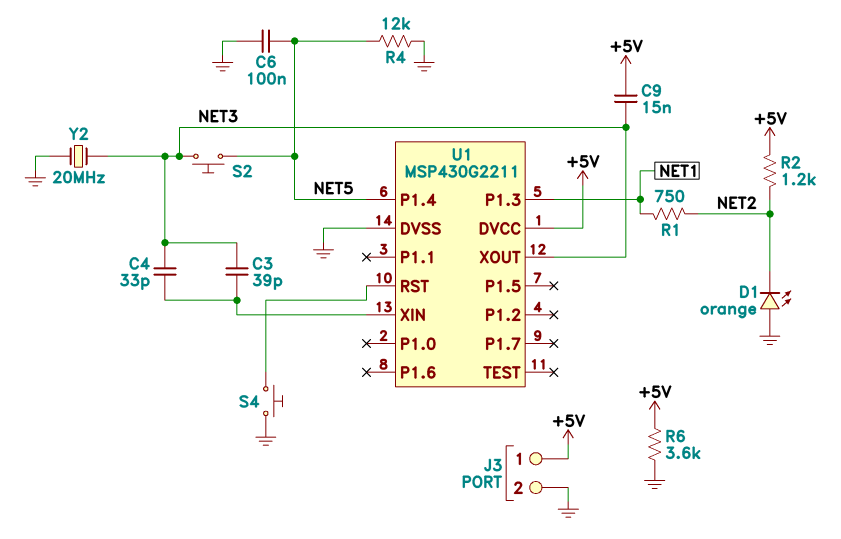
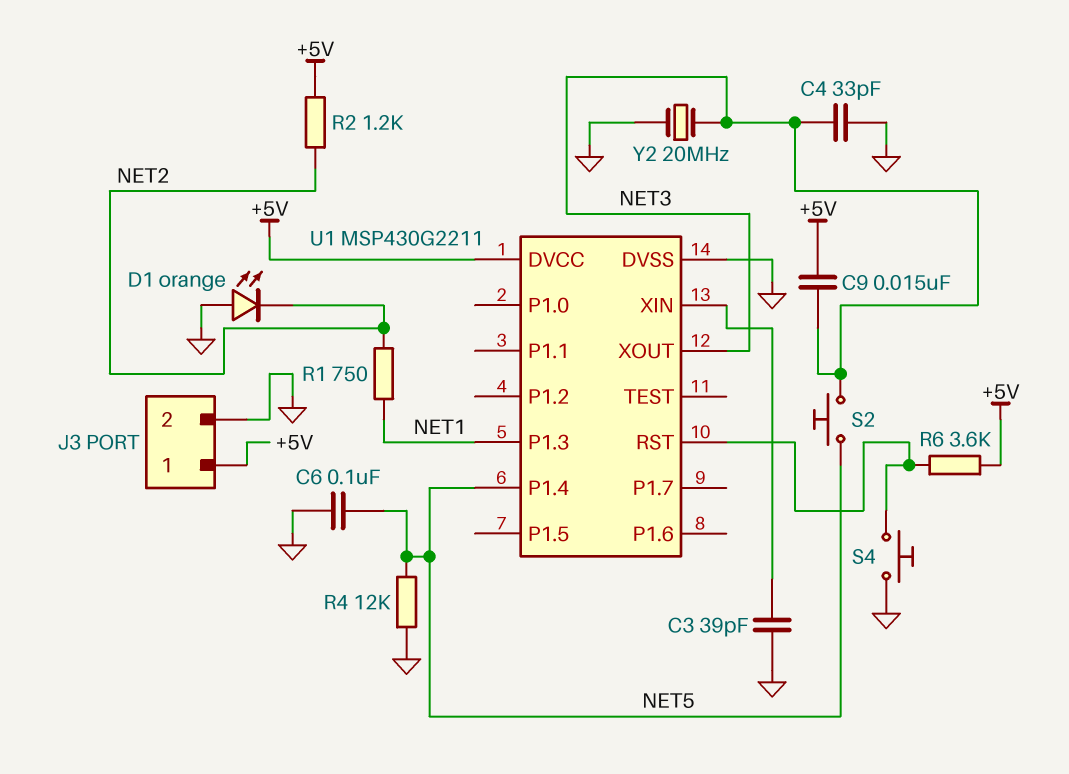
C3: 39pF (NET3, U1/XIN) -> 39pF (GND, U1/XIN)
C4: 33pF (NET3, U1/XIN) -> 33pF (GND, NET3)
R6: 3.6k (+5V, GND) -> 3.6k (+5V, U1/RST)

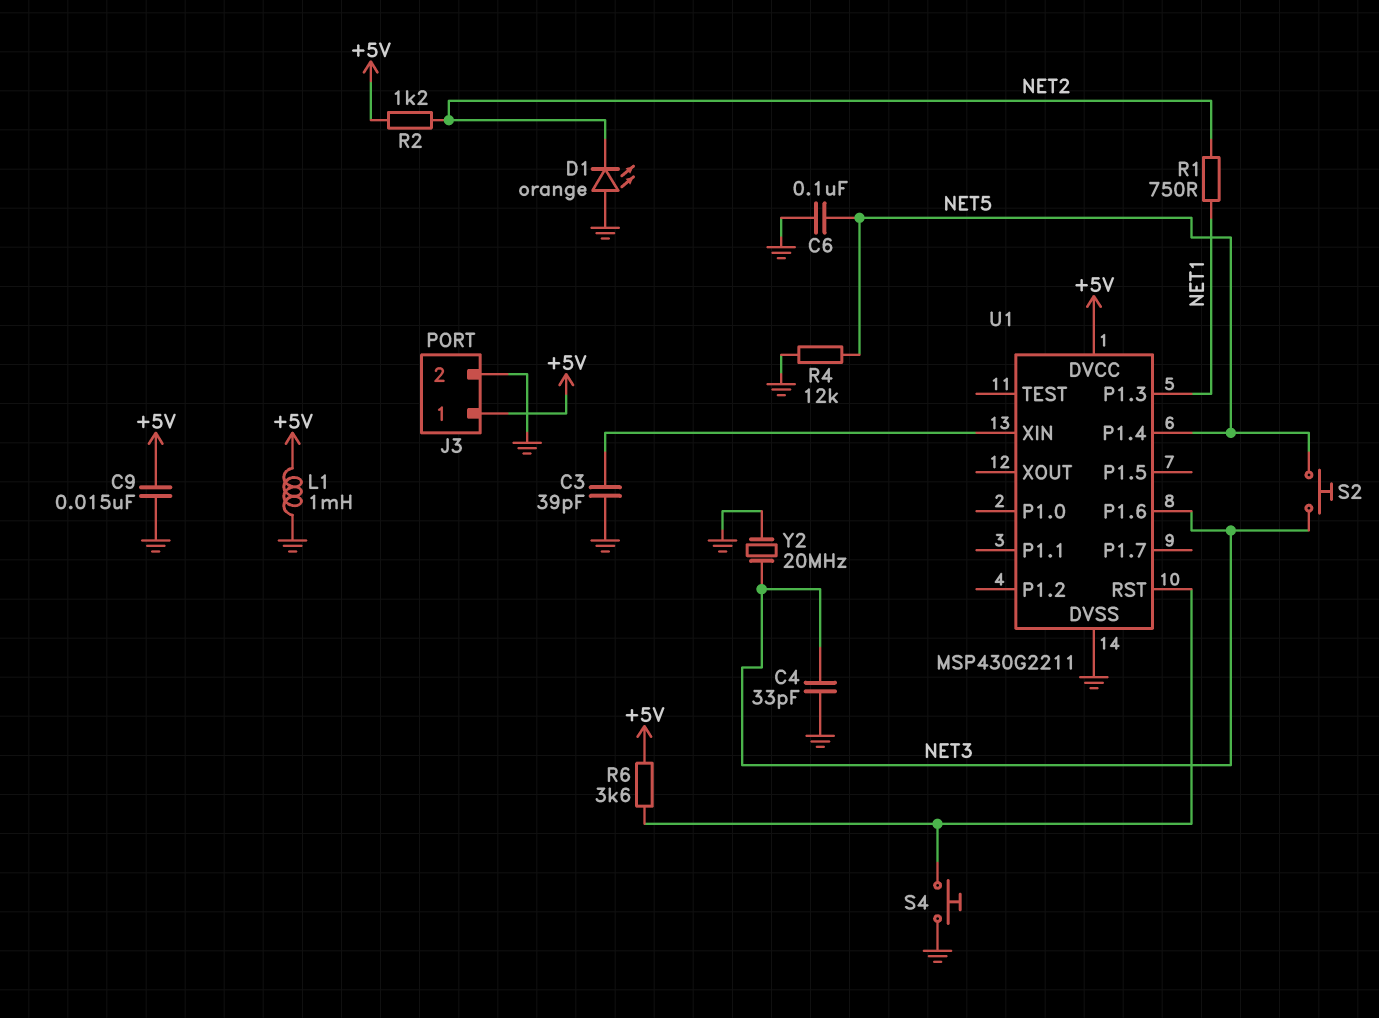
C9: 15nF (+5V, NET3) -> 15nF (+5V, GND)
L1: none -> 1mH (+5V, GND)
U1 pin P1.6: none -> NET3
U1 pin XOUT: NET3 -> none

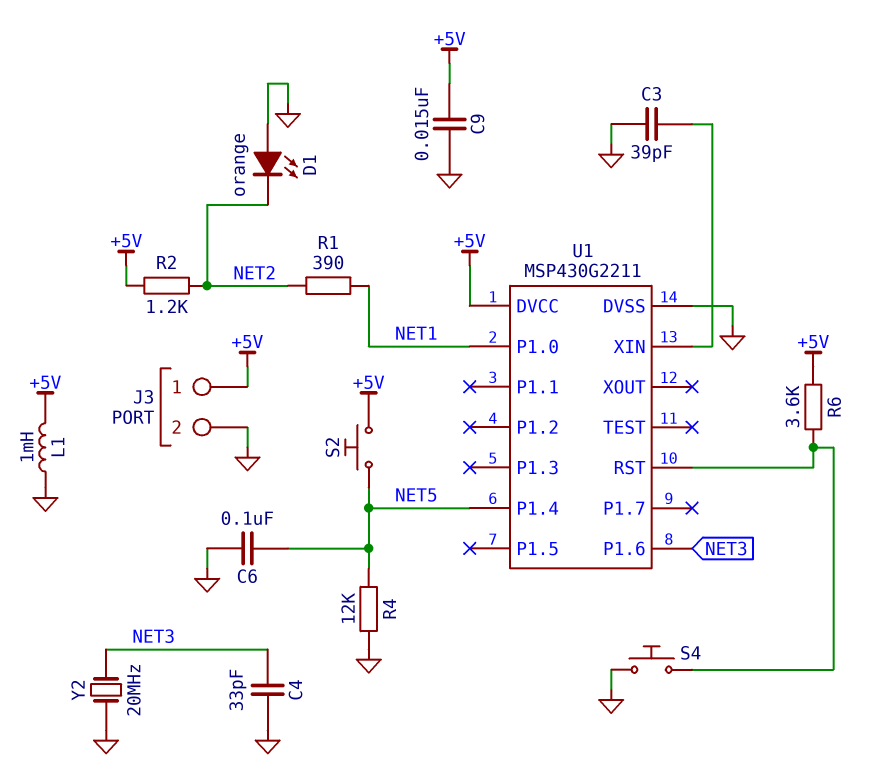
R1: 750 (NET1, NET2) -> 390 (NET1, NET2)
S2: button (NET3, NET5) -> button (+5V, NET5)
U1 pin P1.0: none -> NET1
U1 pin P1.3: NET1 -> none

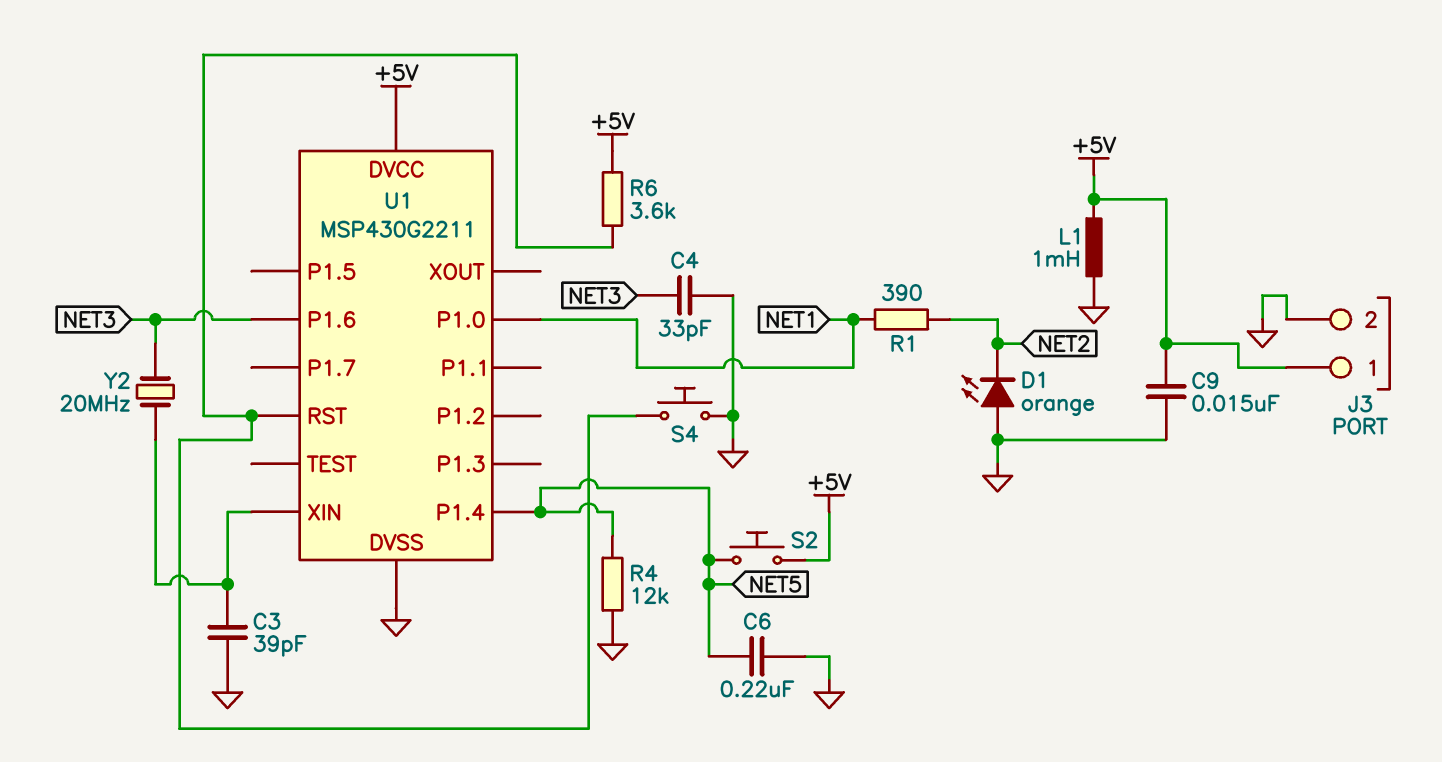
C6: 100nF (GND, NET5) -> 220nF (GND, NET5)
R2: 1.2k (+5V, NET2) -> none
Y2: 20MHz (GND, NET3) -> 20MHz (NET3, U1/XIN)

